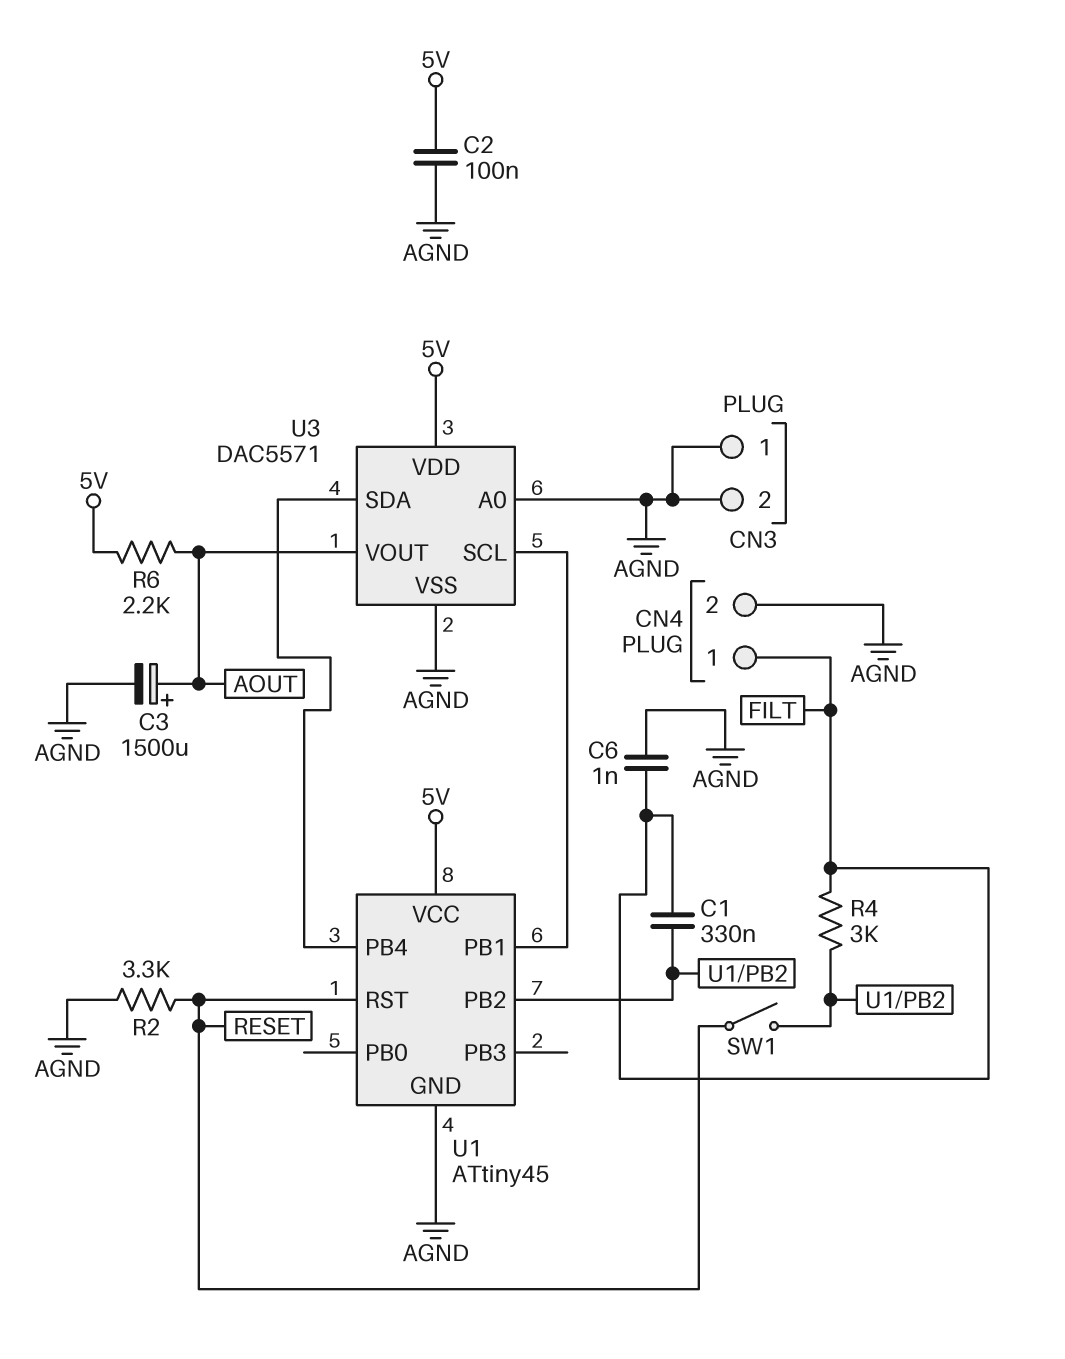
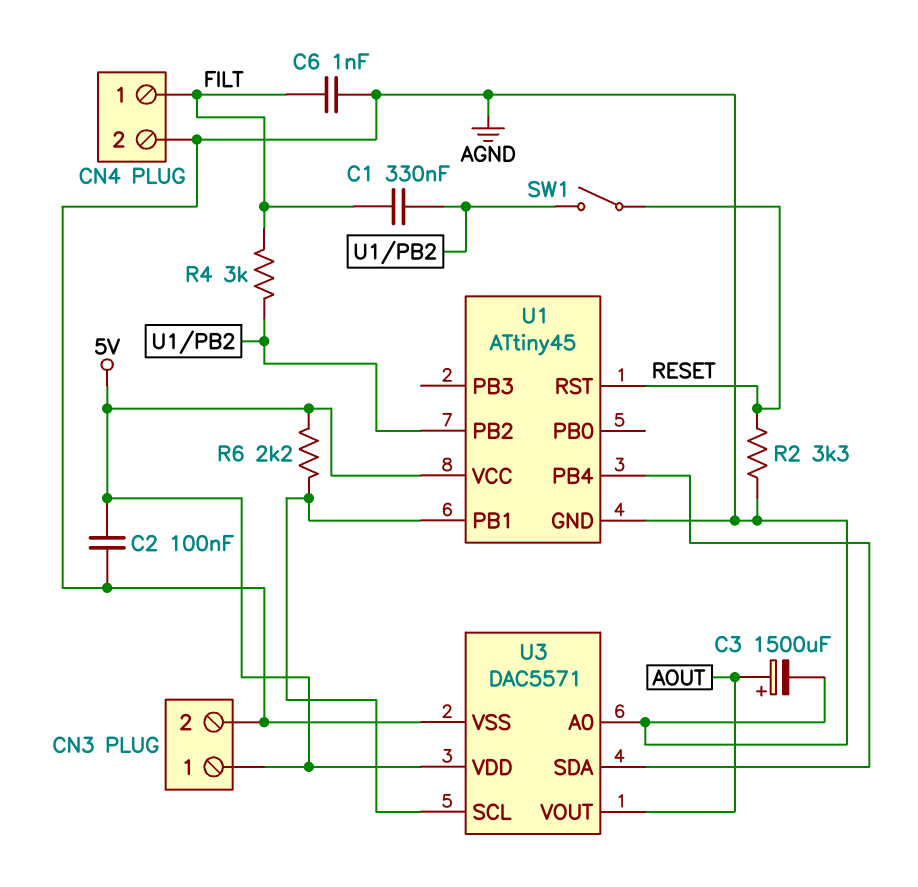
CN3 pin 1: AGND -> 5V
R6: 2.2k (5V, AOUT) -> 2.2k (5V, U1/PB1)

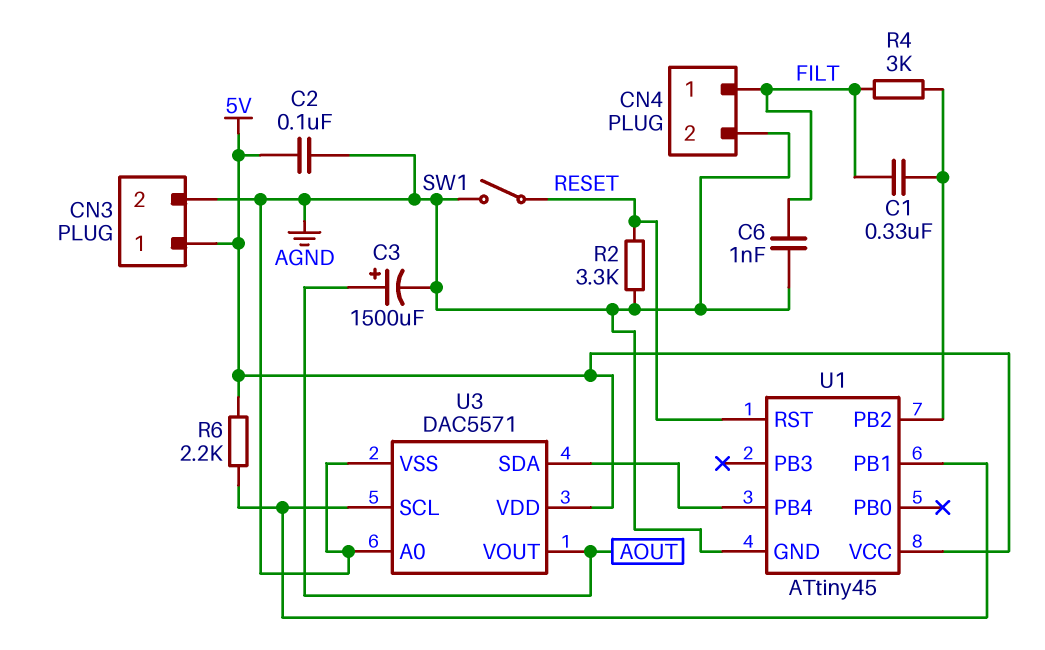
SW1: switch (RESET, U1/PB2) -> switch (AGND, RESET)

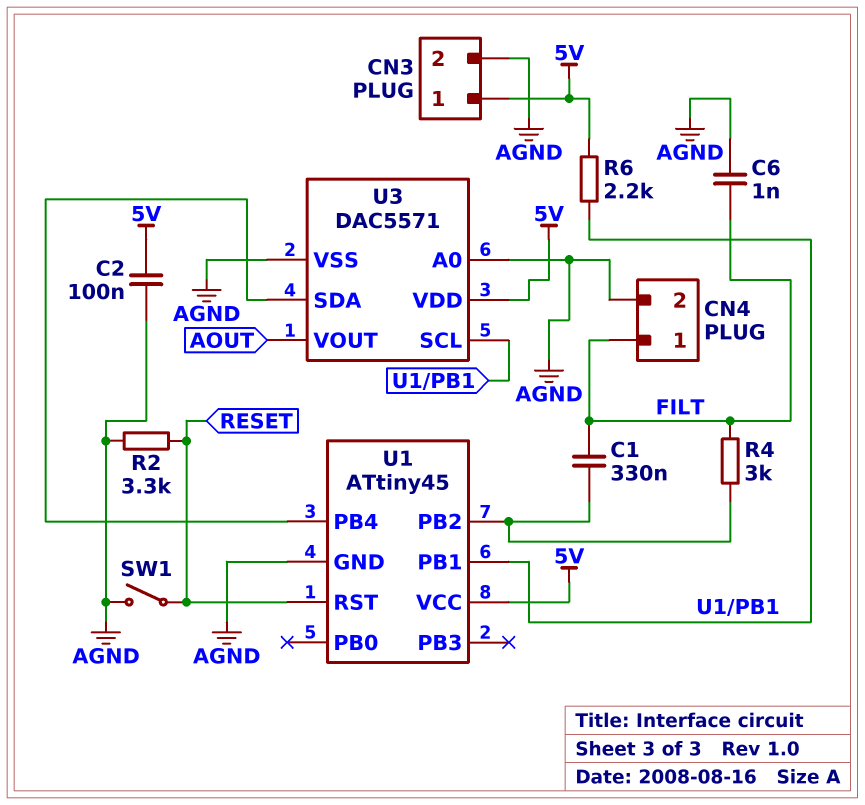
C3: 1500uF (plus AOUT, minus AGND) -> none

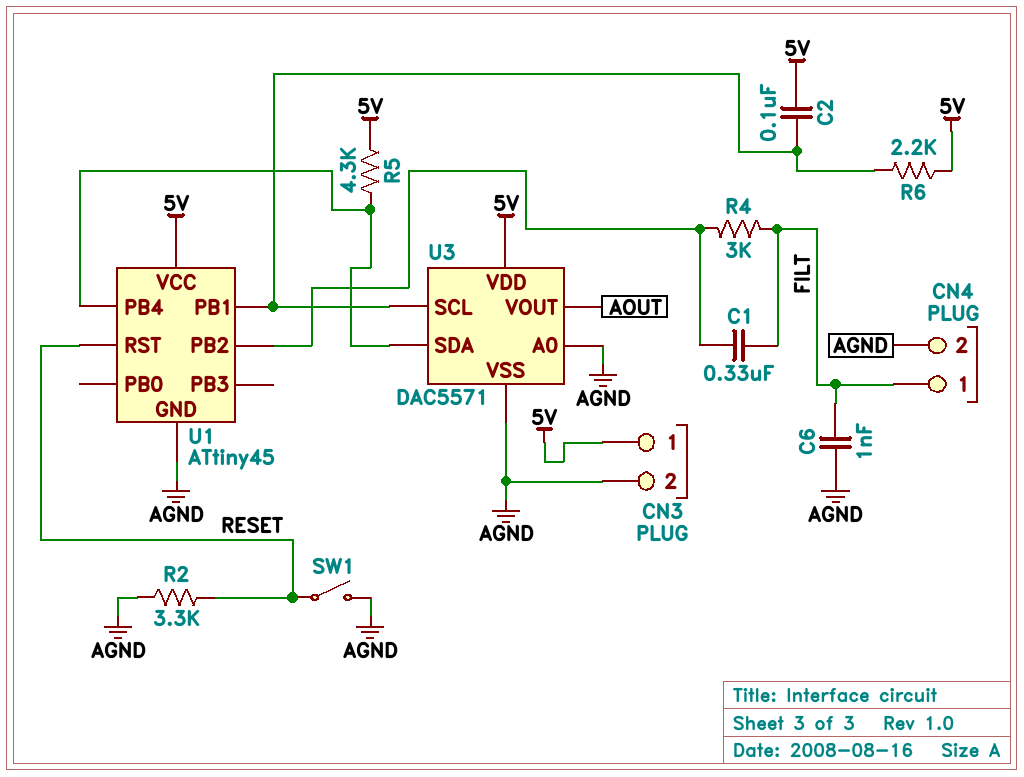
C2: 100nF (5V, AGND) -> 100nF (5V, U1/PB1)
R5: none -> 4.3k (5V, U1/PB4)

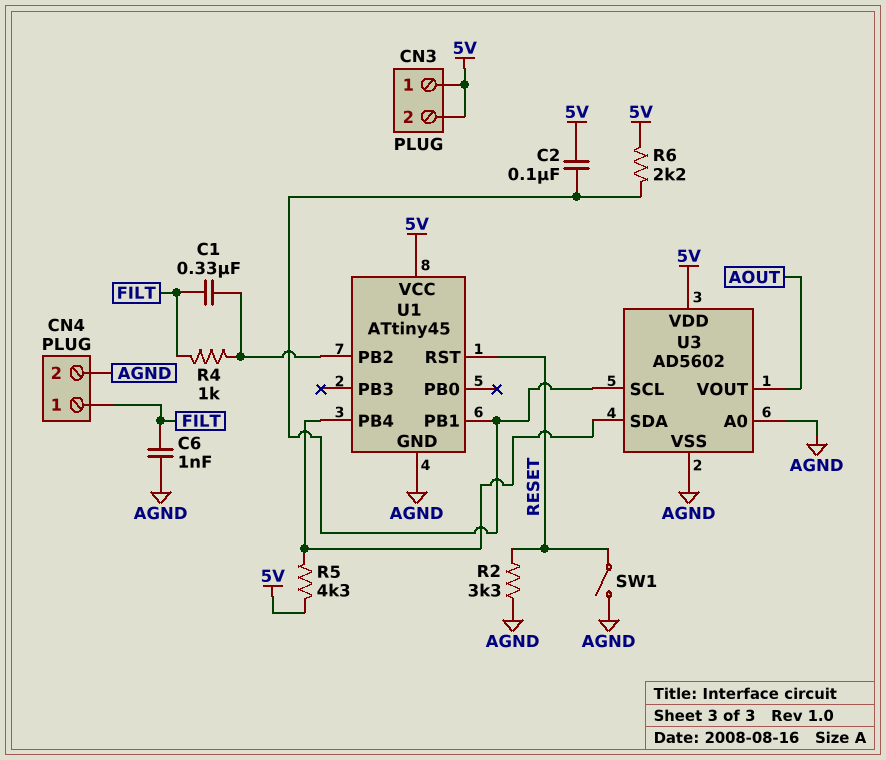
CN3 pin 2: AGND -> 5V
R4: 3k (FILT, U1/PB2) -> 1k (FILT, U1/PB2)
U3: DAC5571 -> AD5602

